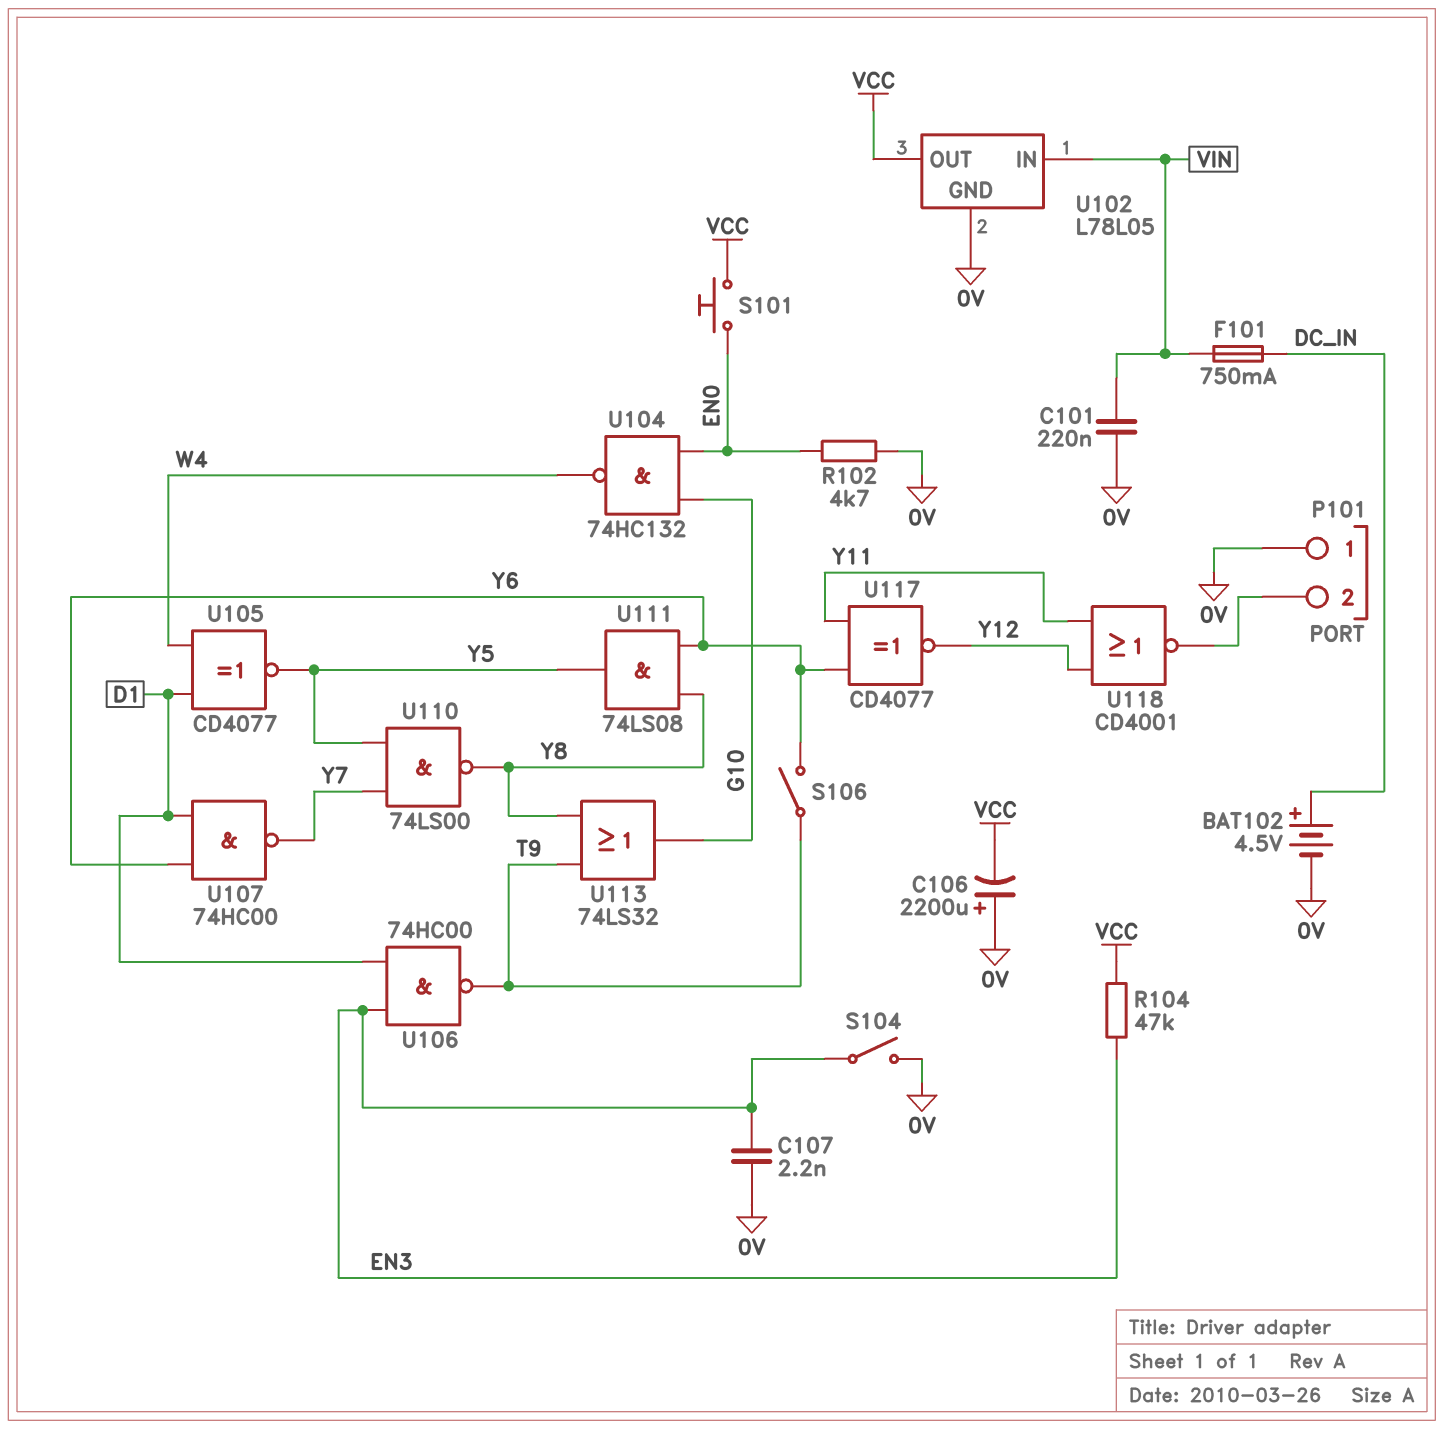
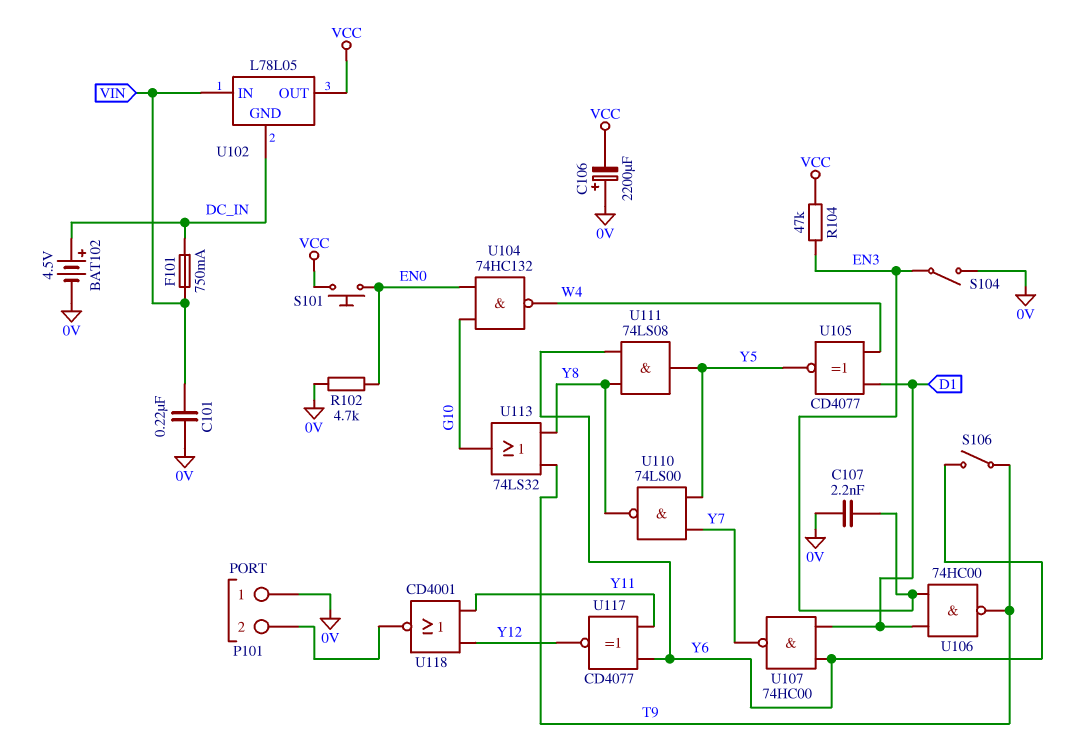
U102 pin GND: 0V -> DC_IN

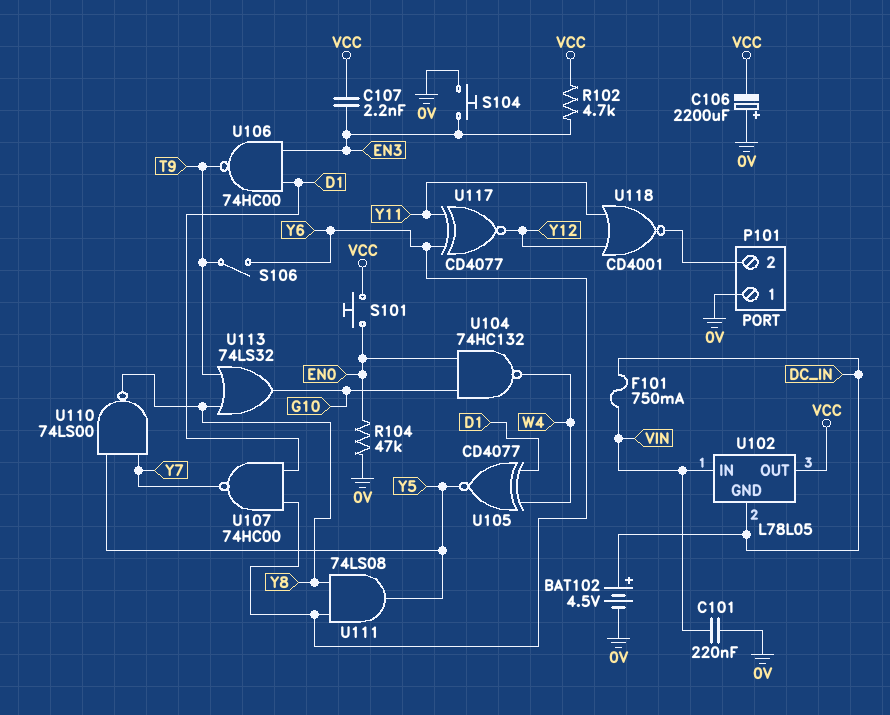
C107: 2.2nF (0V, EN3) -> 2.2nF (EN3, VCC)
R102: 4.7k (0V, EN0) -> 4.7k (EN3, VCC)
R104: 47k (EN3, VCC) -> 47k (0V, EN0)
S104: switch (0V, EN3) -> button (0V, EN3)

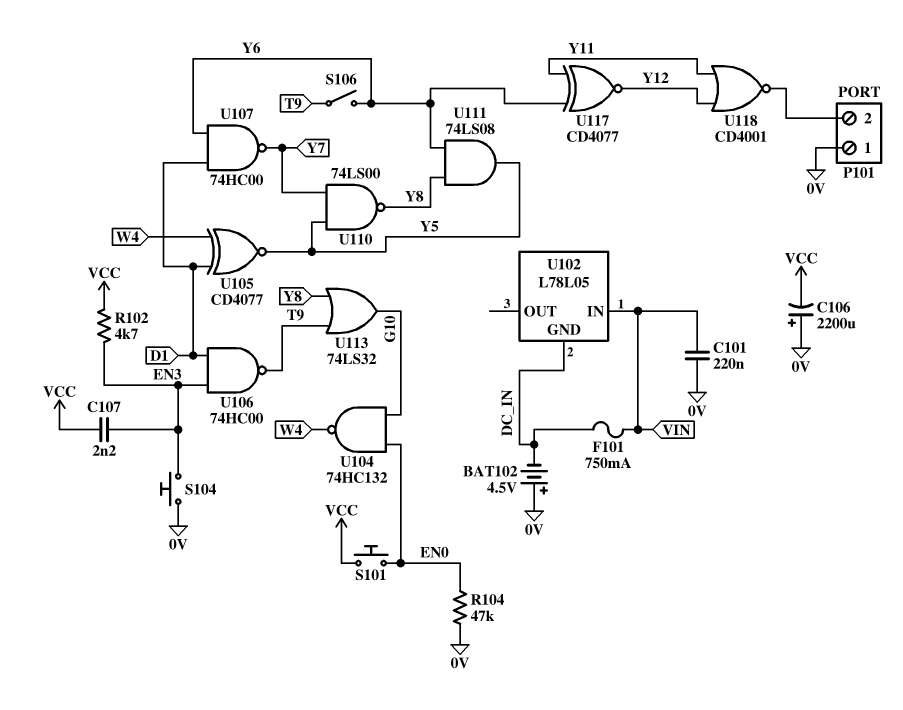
BAT102: 4.5V (plus DC_IN, minus 0V) -> 4.5V (plus 0V, minus DC_IN)
U102 pin OUT: VCC -> none

